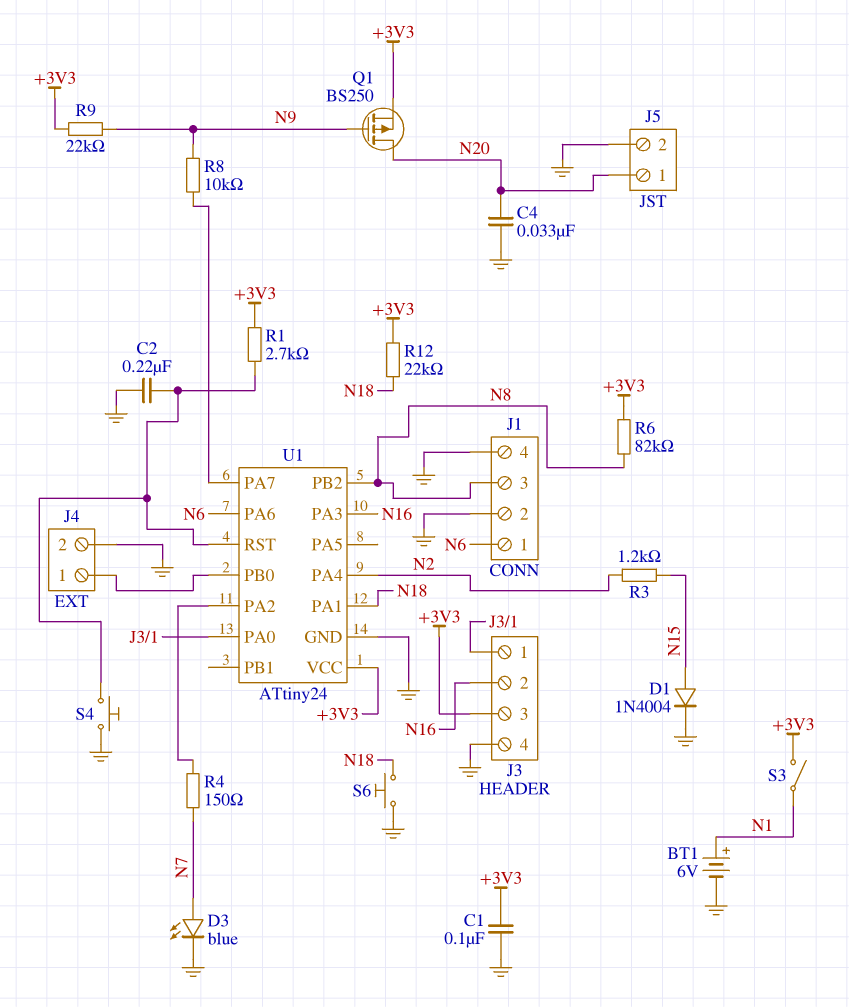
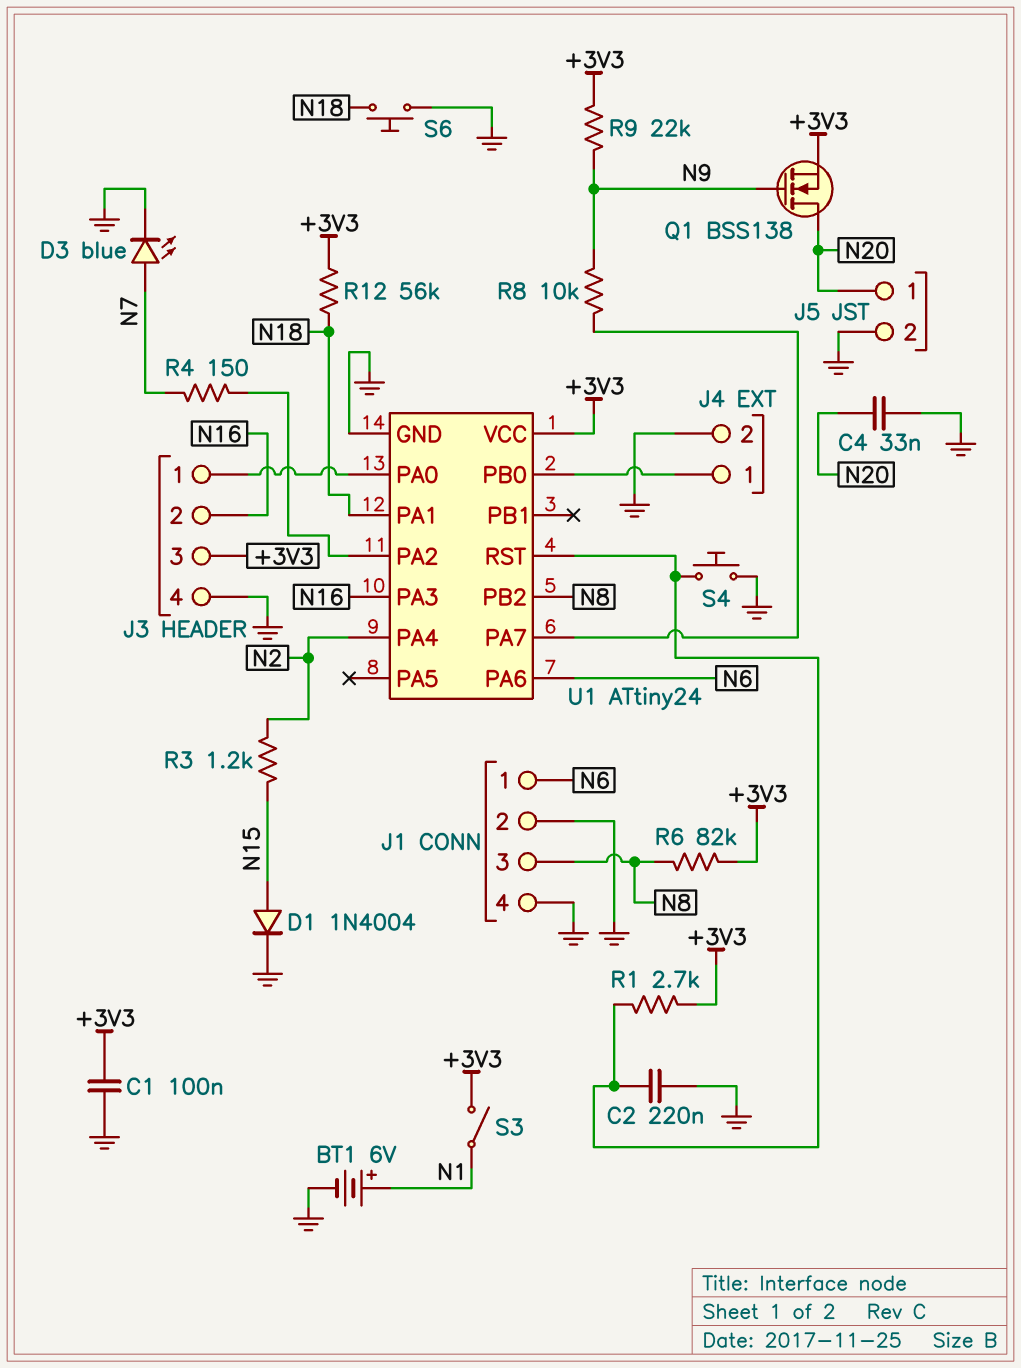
Q1: PMOS BS250 (G N9, D N20, S +3V3) -> NMOS BSS138 (G N9, D N20, S +3V3)
R12: 22k (+3V3, N18) -> 56k (+3V3, N18)

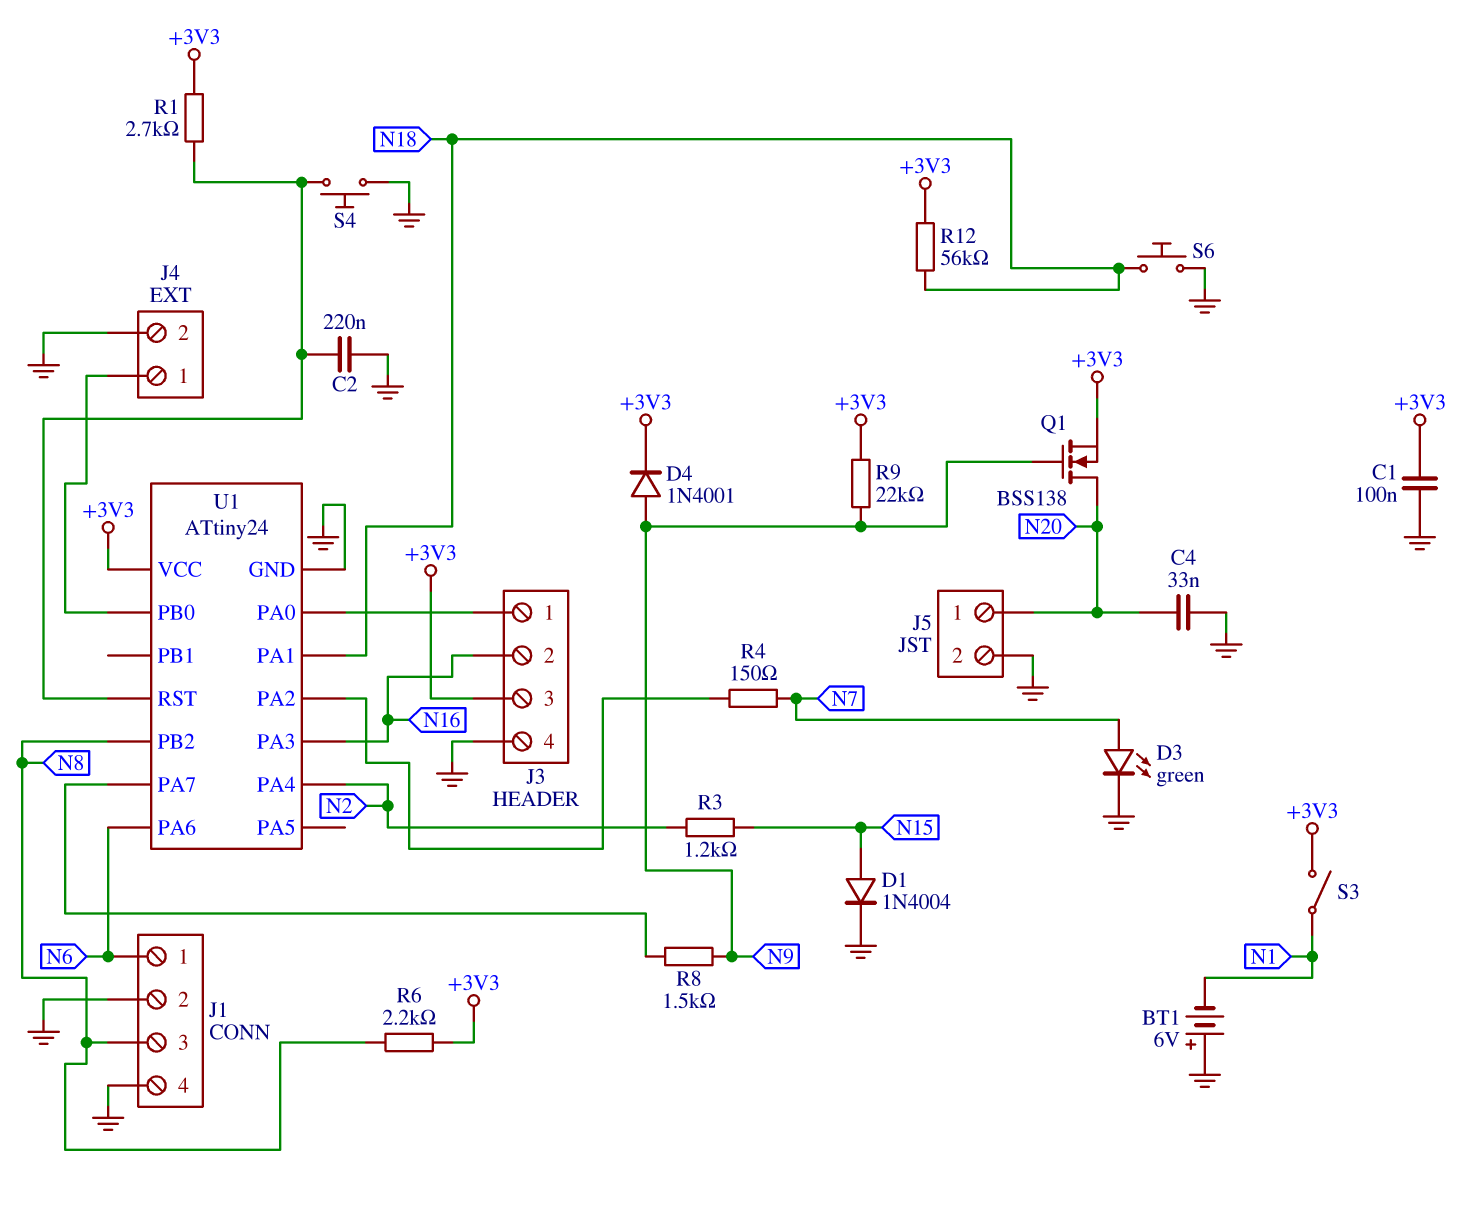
BT1: 6V (plus N1, minus GND) -> 6V (plus GND, minus N1)
D3: LED blue (A N7, K GND) -> LED green (A N7, K GND)
D4: none -> diode 1N4001 (A N9, K +3V3)
R6: 82k (+3V3, N8) -> 2.2k (+3V3, N8)
R8: 10k (N9, U1/PA7) -> 1.5k (N9, U1/PA7)

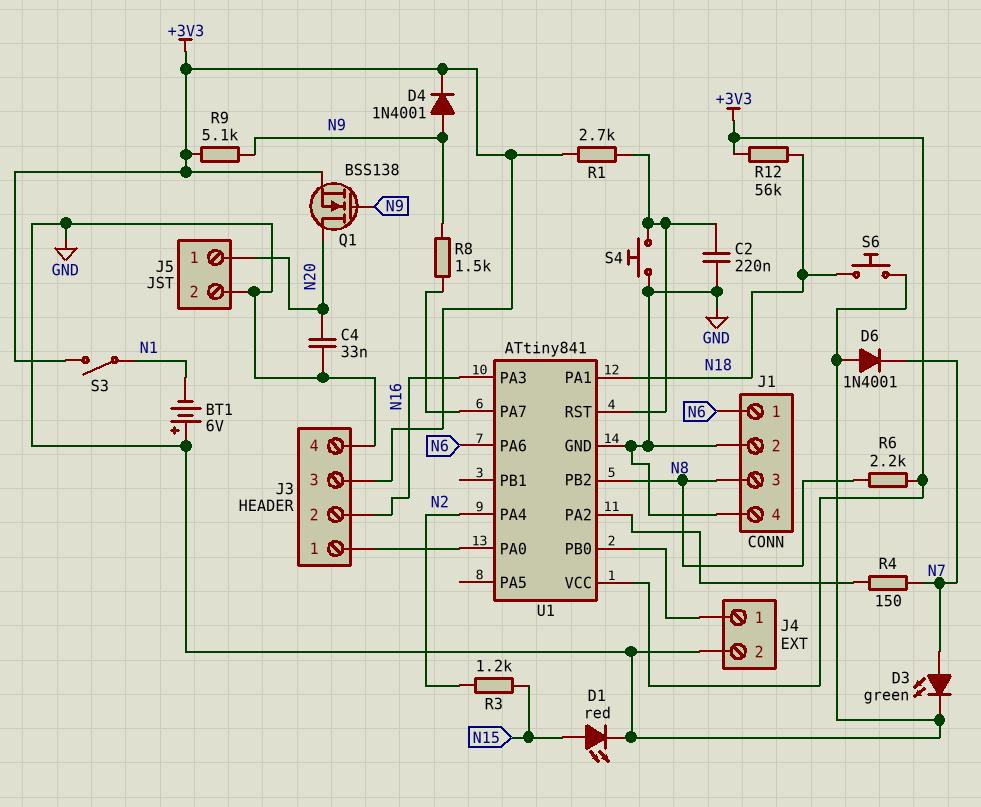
C1: 100nF (+3V3, GND) -> none
D1: diode 1N4004 (A N15, K GND) -> LED red (A N15, K GND)
D6: none -> diode 1N4001 (A GND, K N7)
R9: 22k (+3V3, N9) -> 5.1k (+3V3, N9)
U1: ATtiny24 -> ATtiny841

